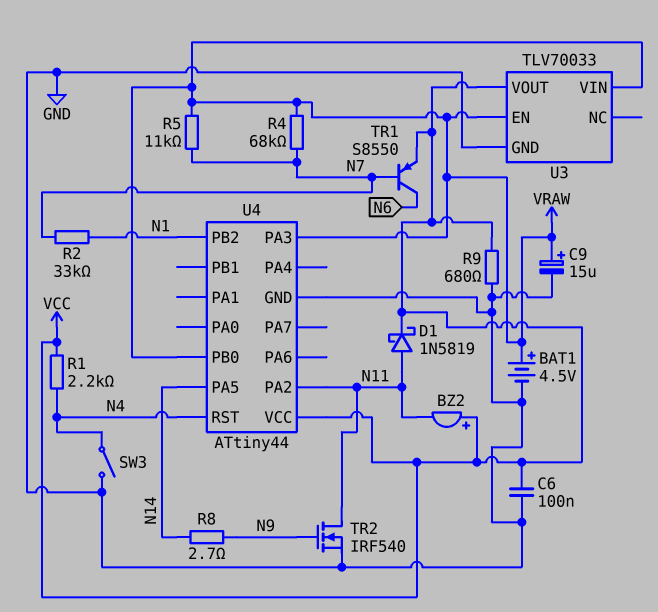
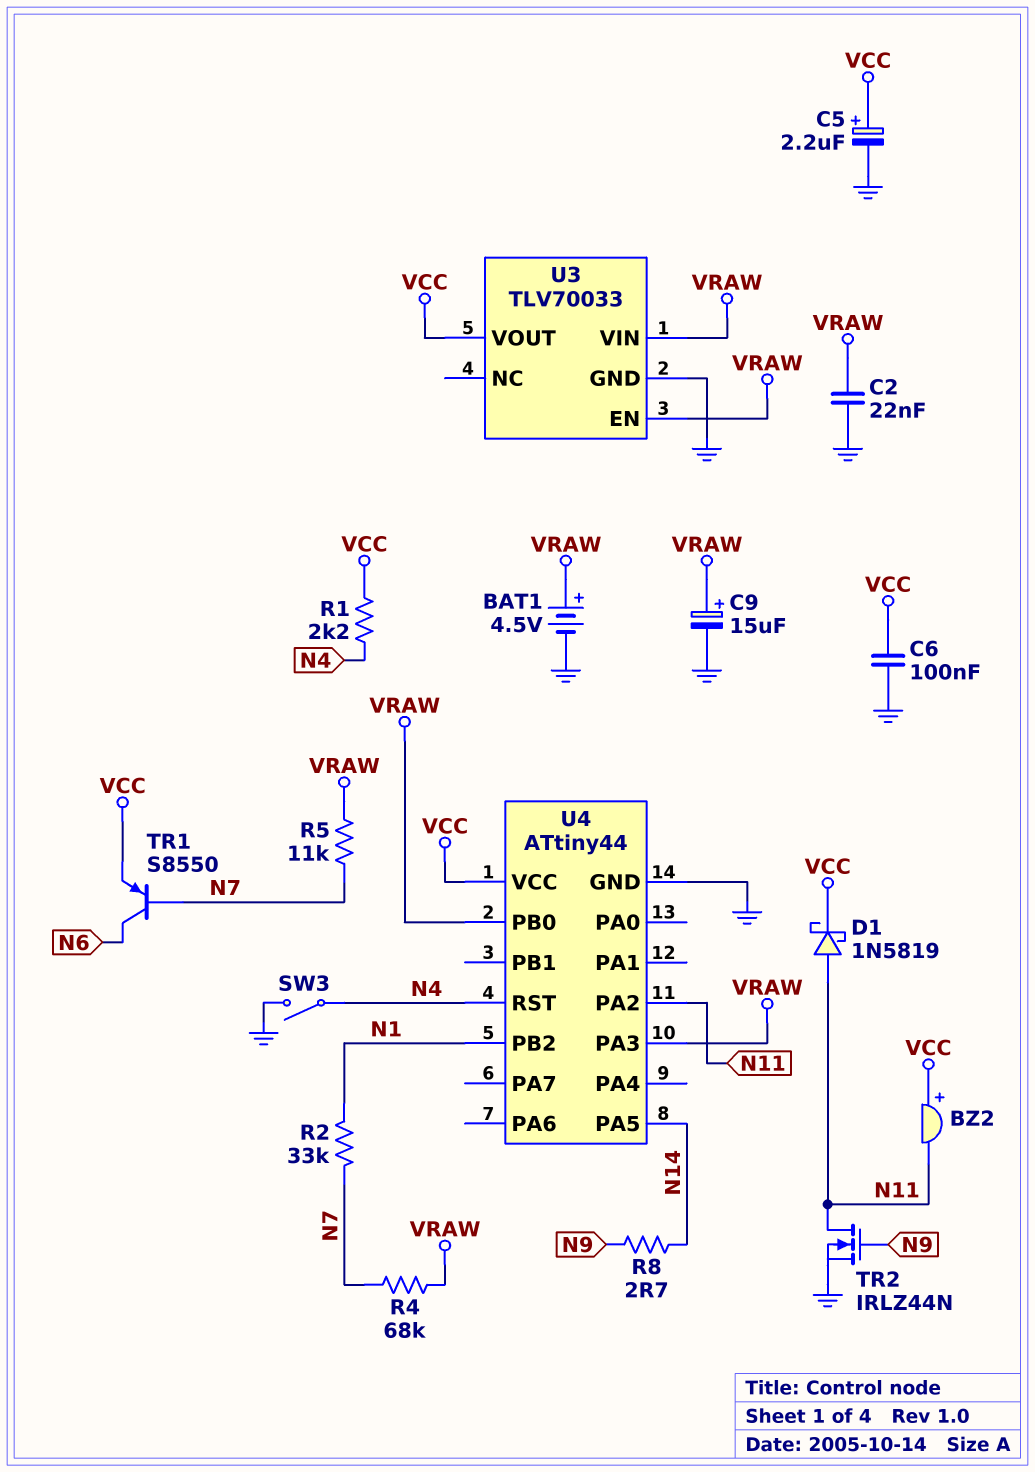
C2: none -> 22nF (GND, VRAW)
C5: none -> 2.2uF (plus VCC, minus GND)
R9: 680 (GND, VCC) -> none
TR2: NMOS IRF540 (G N9, D N11, S GND) -> NMOS IRLZ44N (G N9, D N11, S GND)

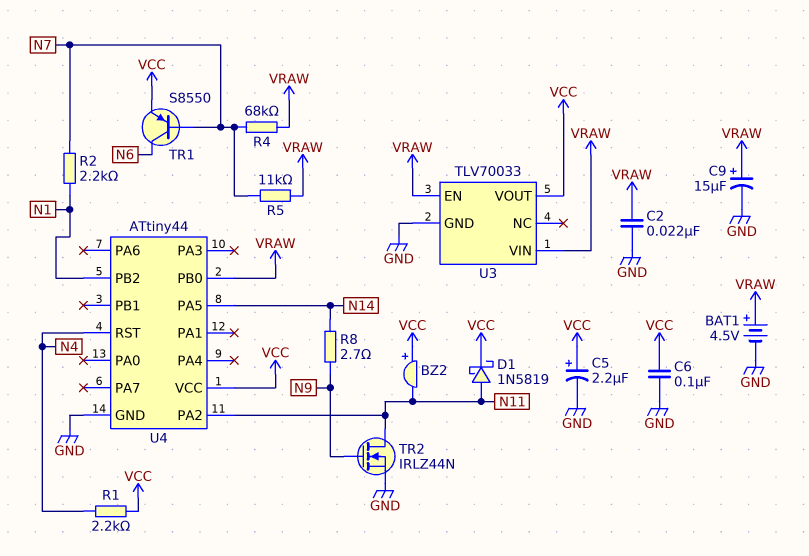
R2: 33k (N1, N7) -> 2.2k (N1, N7)
SW3: switch (GND, N4) -> none
U4 pin PA3: VRAW -> none

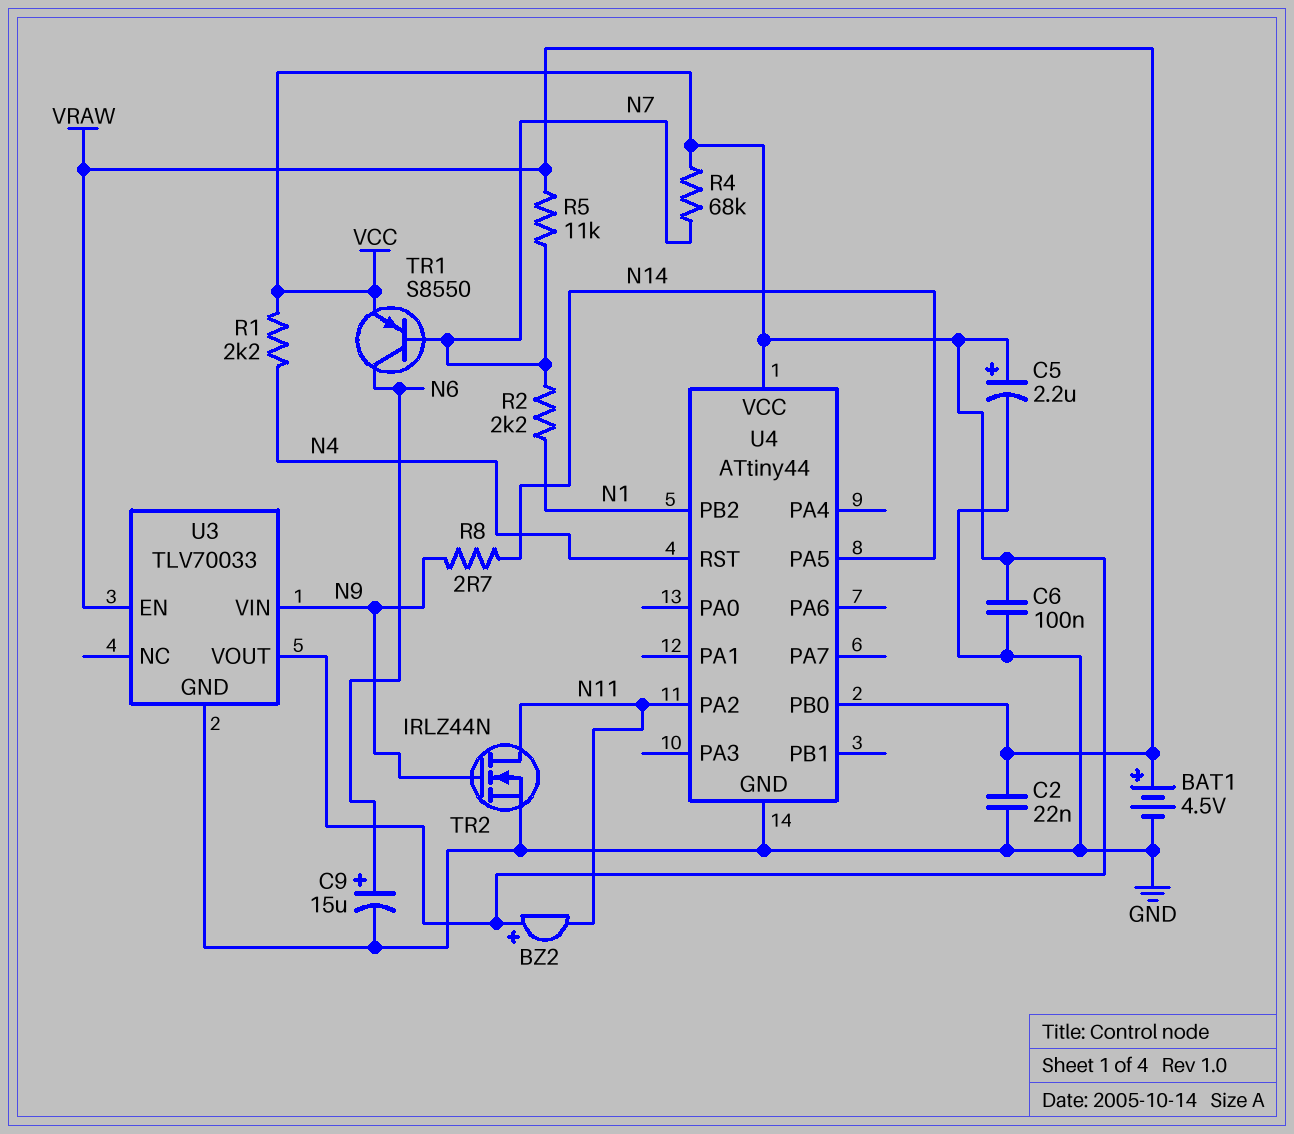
C9: 15uF (plus VRAW, minus GND) -> 15uF (plus N6, minus GND)
D1: schottky 1N5819 (A N11, K VCC) -> none
R4: 68k (N7, VRAW) -> 68k (N7, VCC)
U3 pin VIN: VRAW -> N9

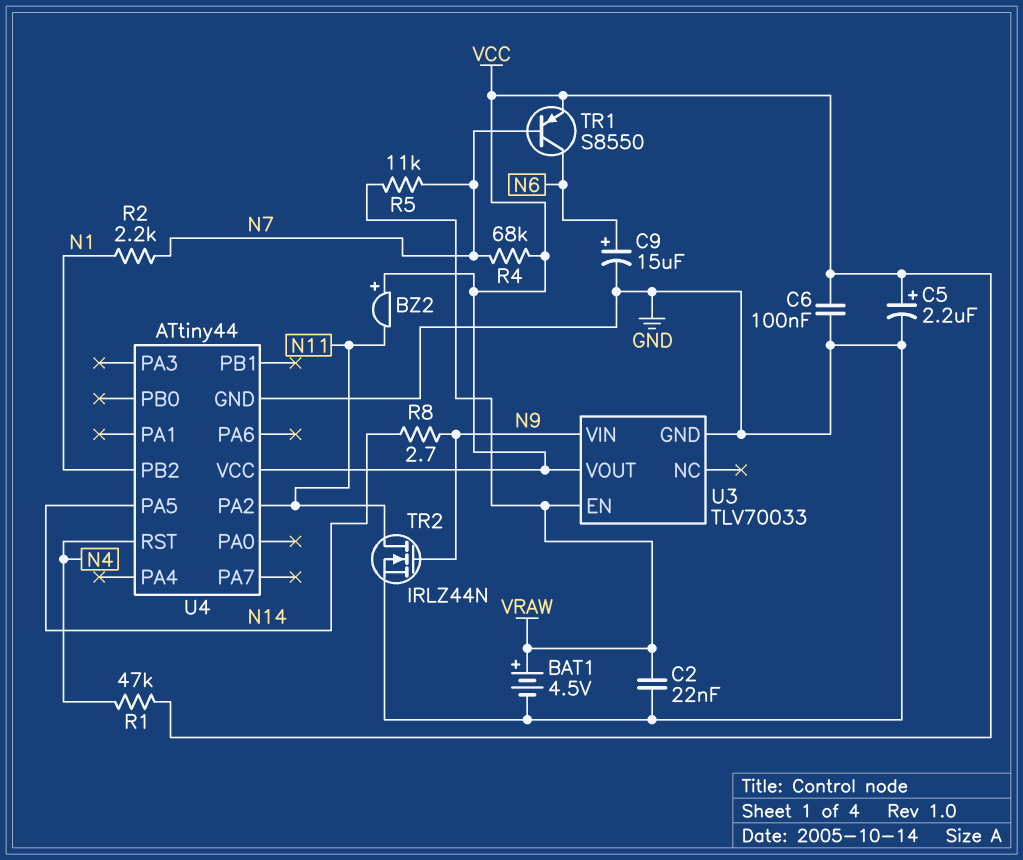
R1: 2.2k (N4, VCC) -> 47k (N4, VCC)
U4 pin PB0: VRAW -> none

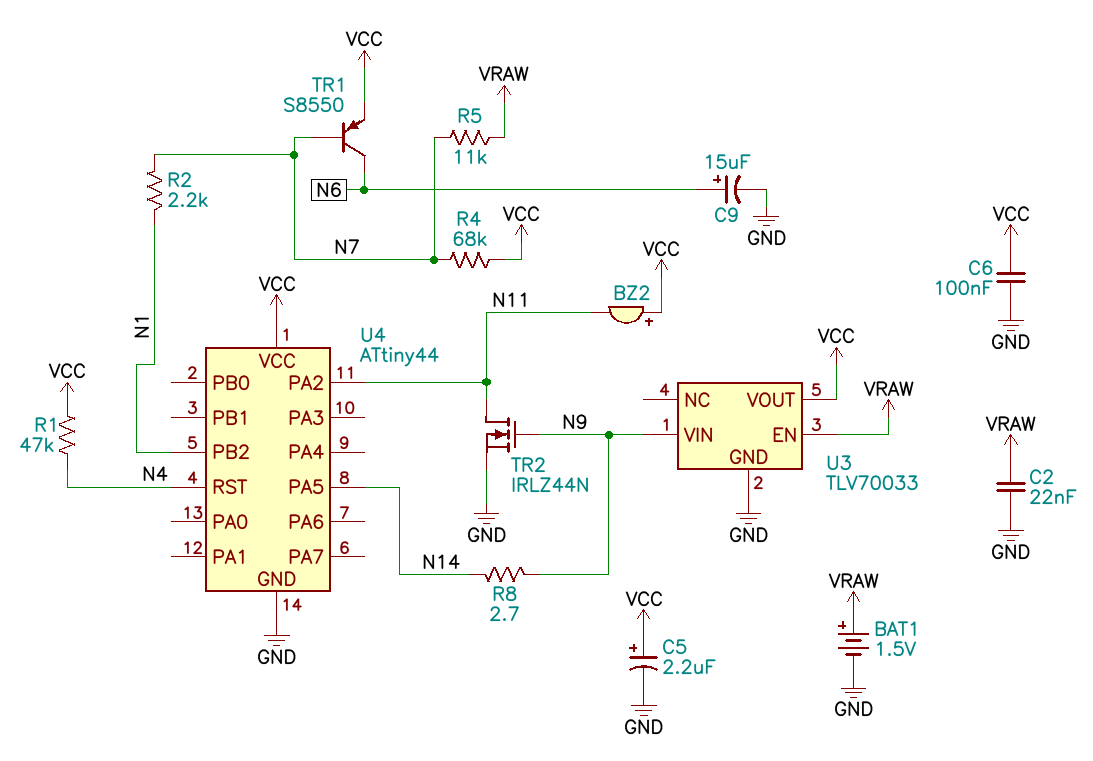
BAT1: 4.5V (plus VRAW, minus GND) -> 1.5V (plus VRAW, minus GND)

